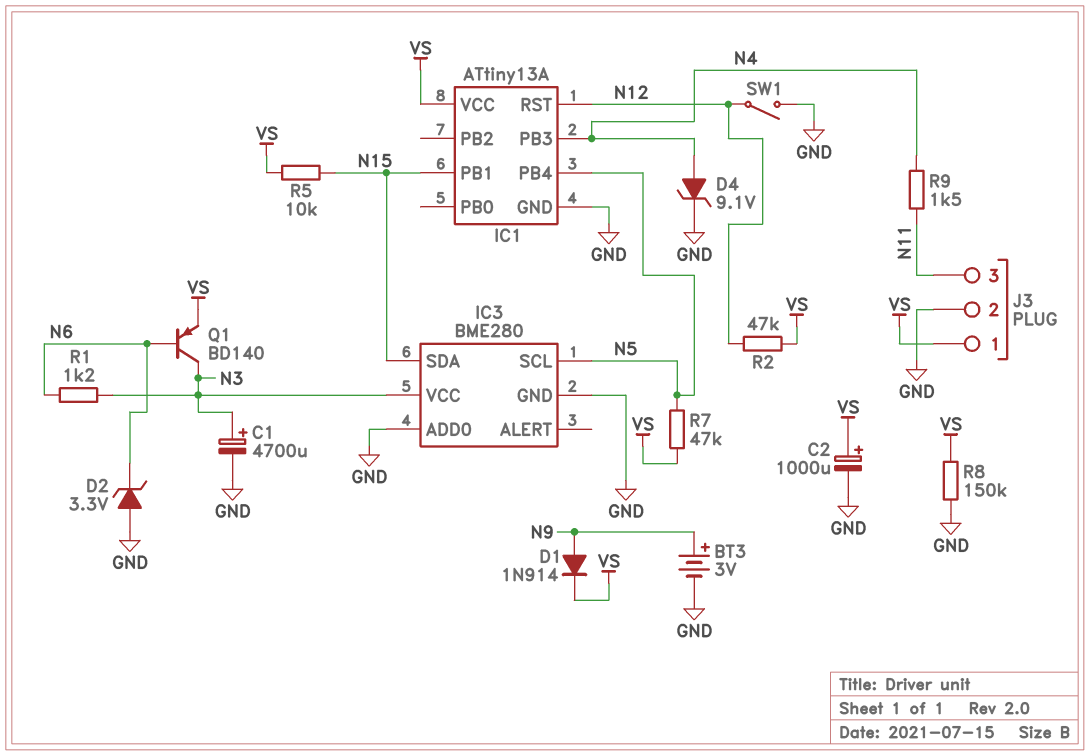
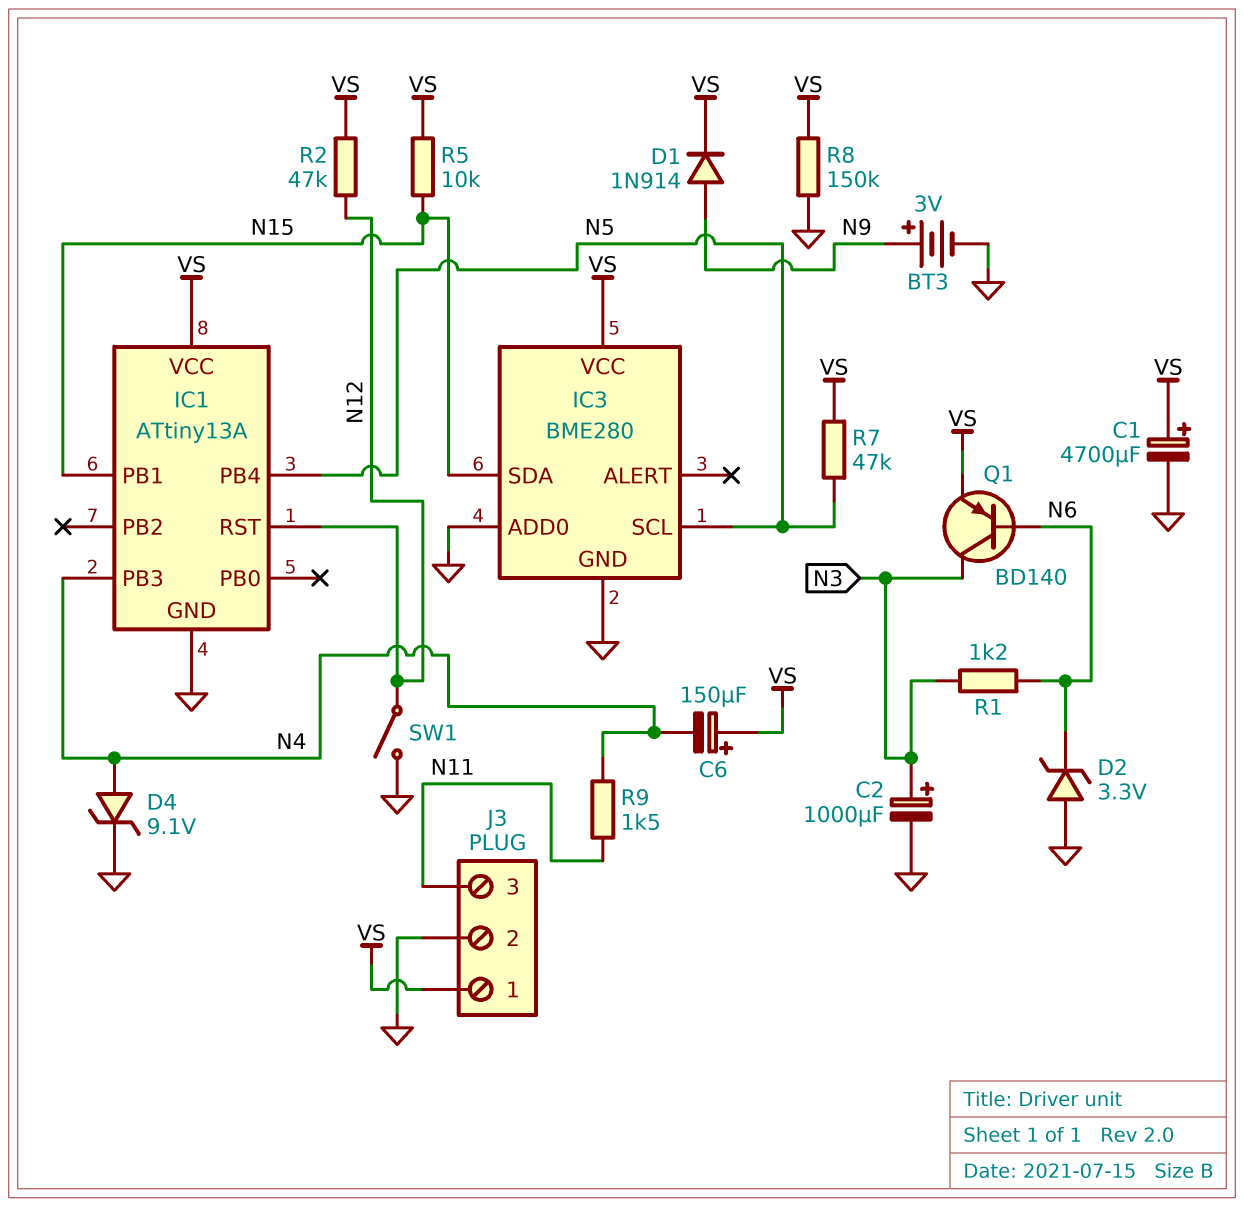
C1: 4700uF (plus N3, minus GND) -> 4700uF (plus VS, minus GND)
C2: 1000uF (plus VS, minus GND) -> 1000uF (plus N3, minus GND)
C6: none -> 150uF (plus VS, minus N4)
IC3 pin VCC: N3 -> VS

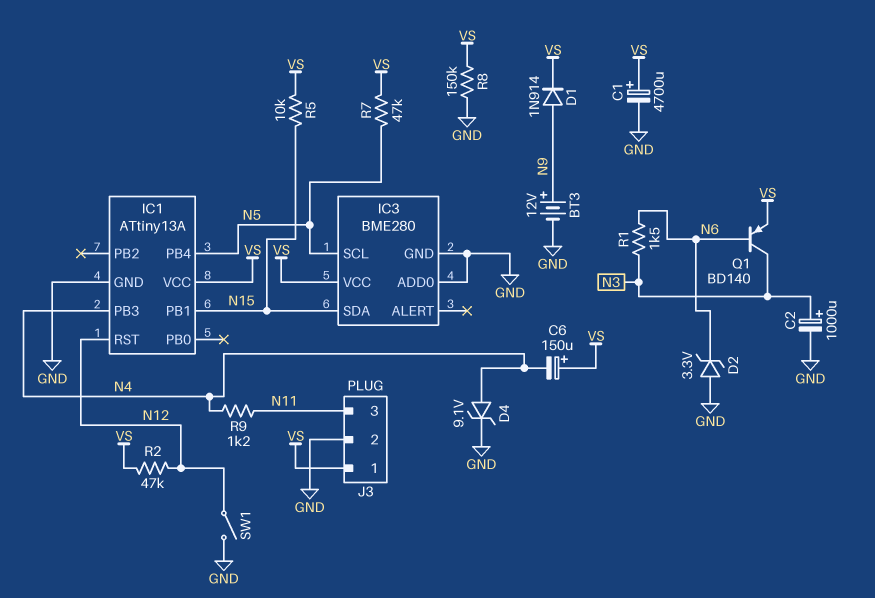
BT3: 3V (plus N9, minus GND) -> 12V (plus N9, minus GND)
R1: 1.2k (N3, N6) -> 1.5k (N3, N6)
R9: 1.5k (N4, N11) -> 1.2k (N4, N11)

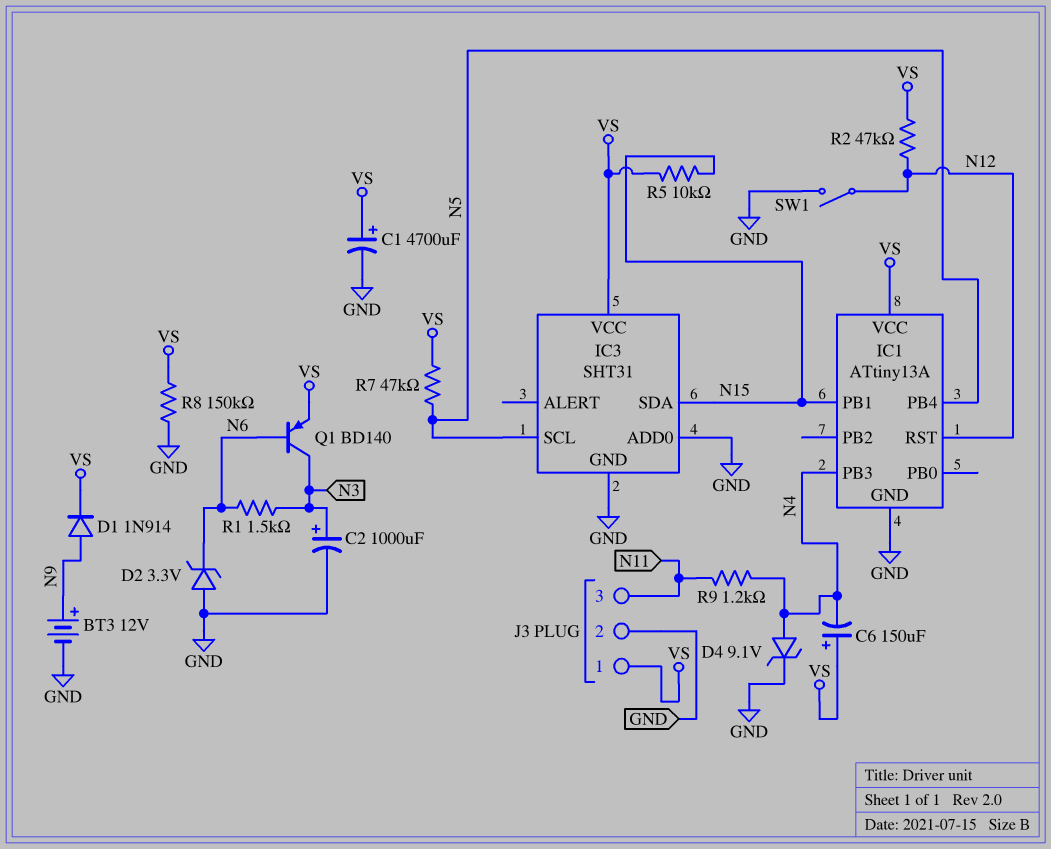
IC3: BME280 -> SHT31

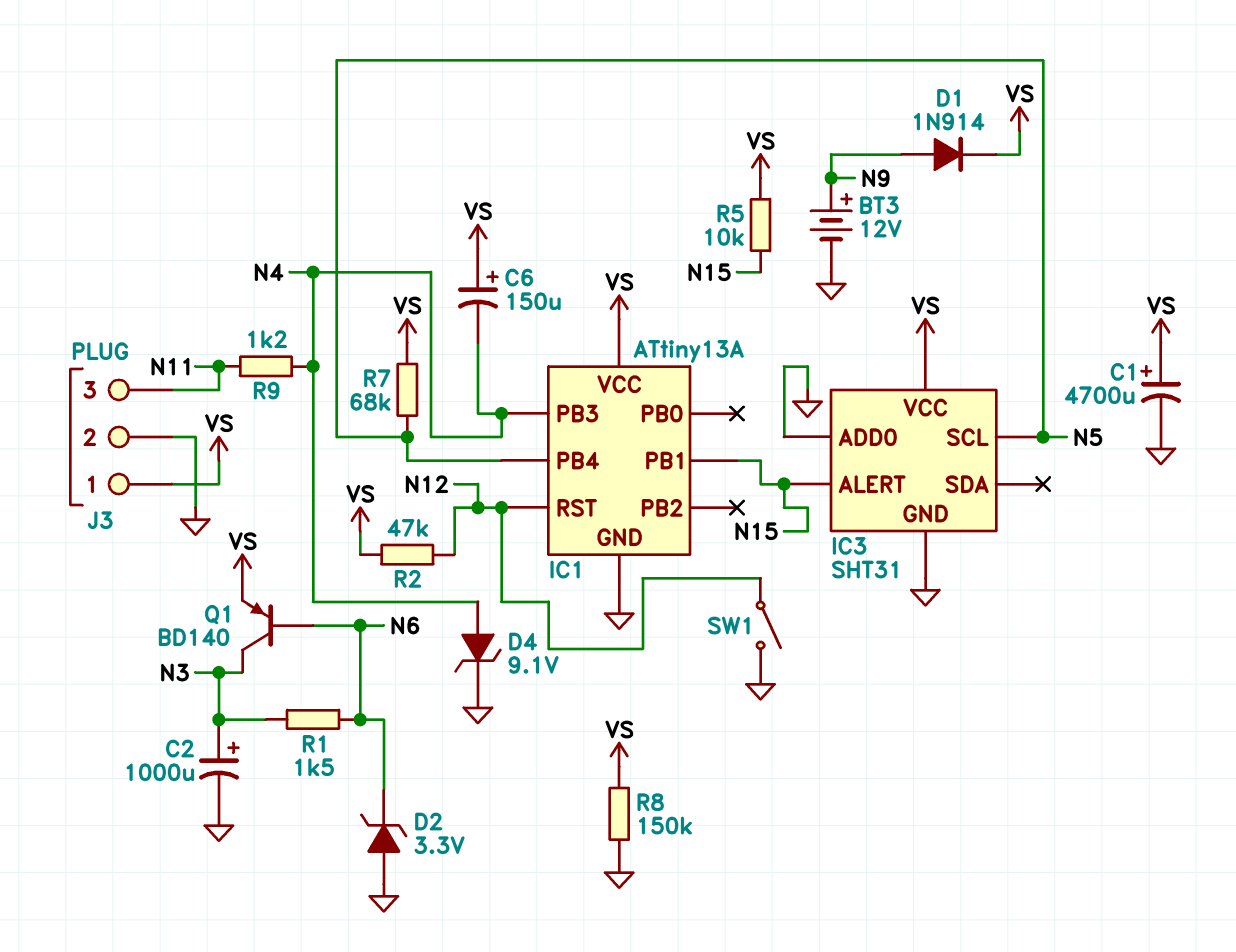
IC3 pin ALERT: none -> N15
IC3 pin SDA: N15 -> none
R7: 47k (N5, VS) -> 68k (N5, VS)

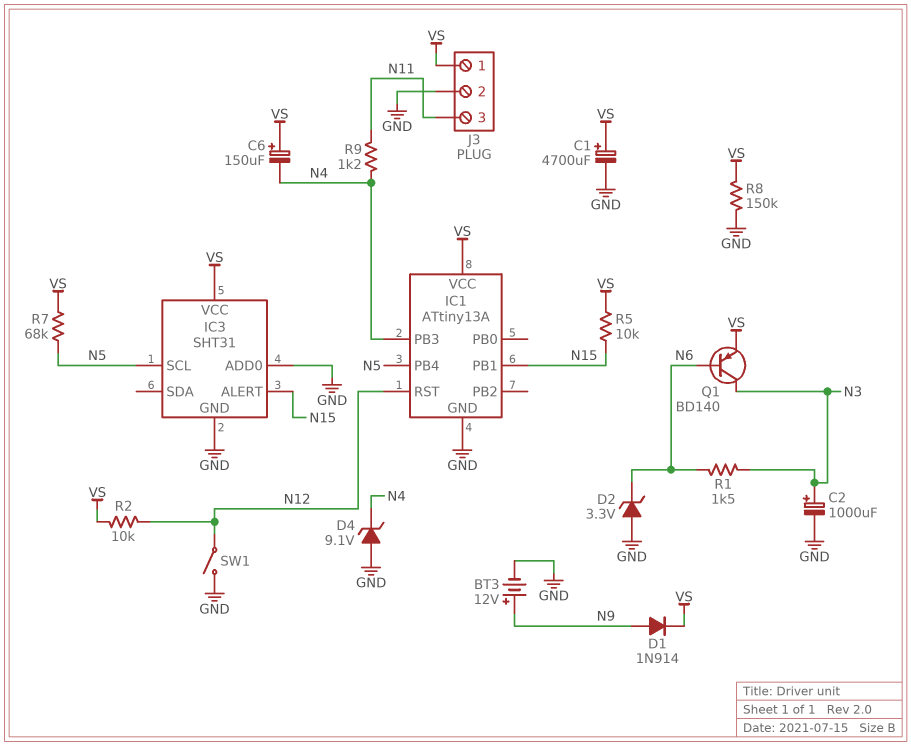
D4: zener 9.1V (A N4, K GND) -> zener 9.1V (A GND, K N4)
R2: 47k (N12, VS) -> 10k (N12, VS)

